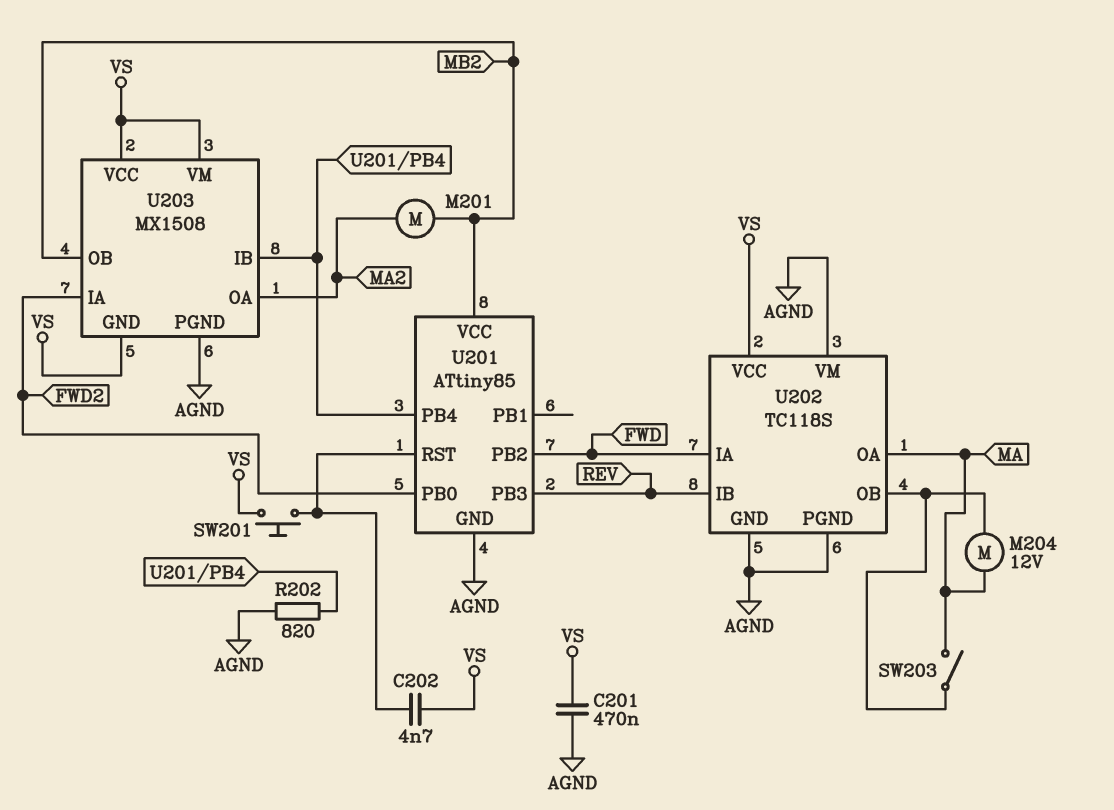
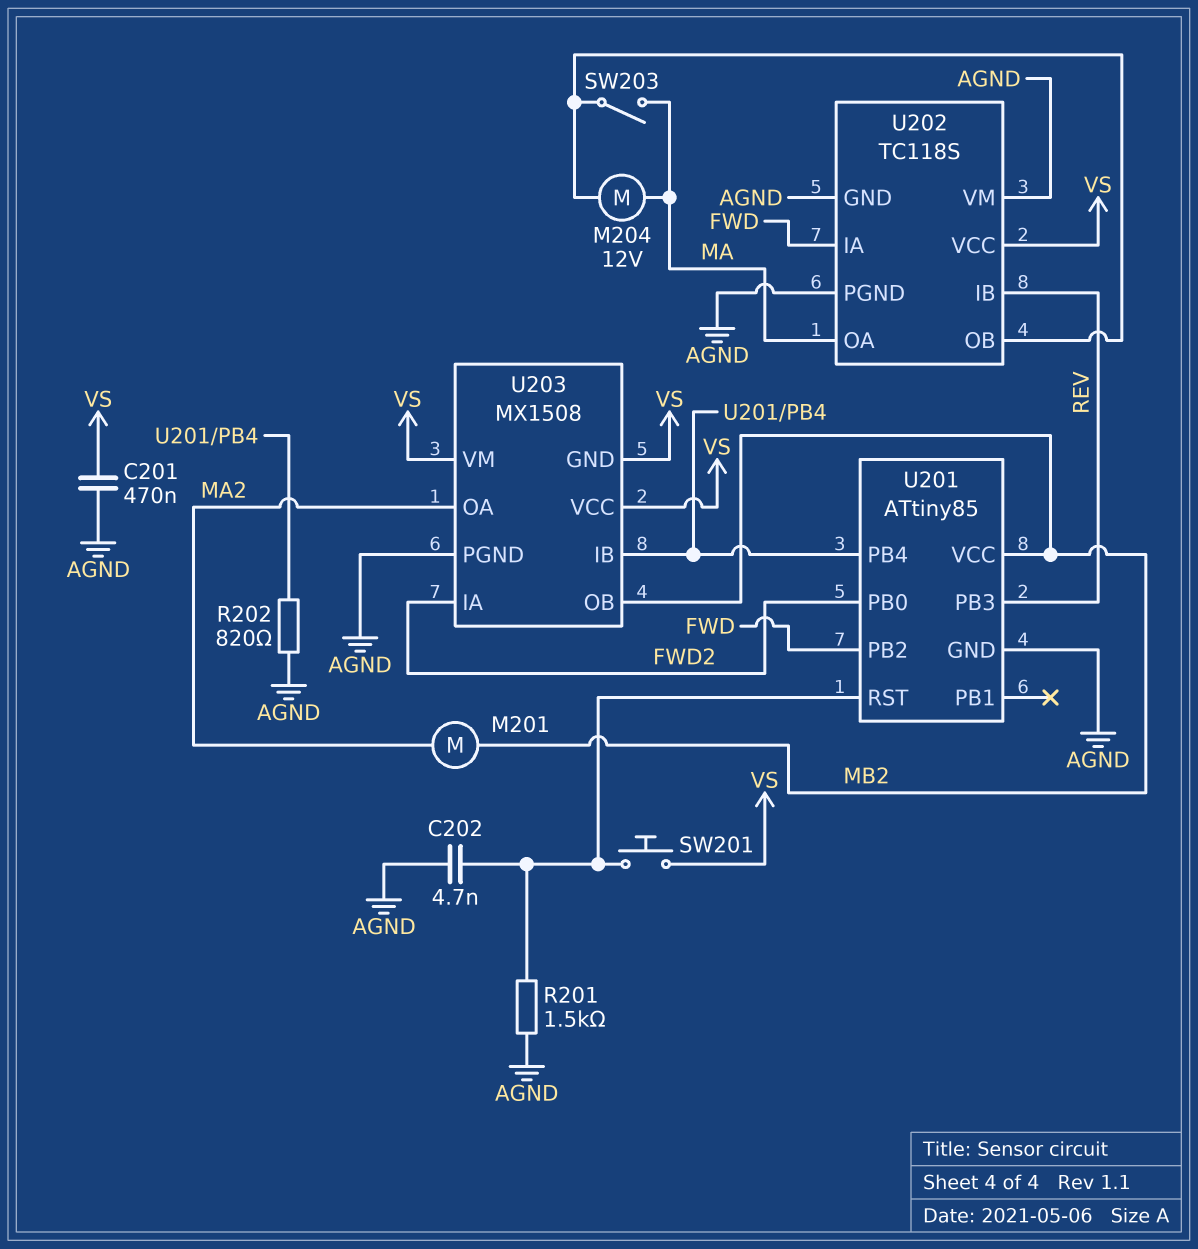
C202: 4.7nF (U201/RST, VS) -> 4.7nF (AGND, U201/RST)
R201: none -> 1.5k (AGND, U201/RST)

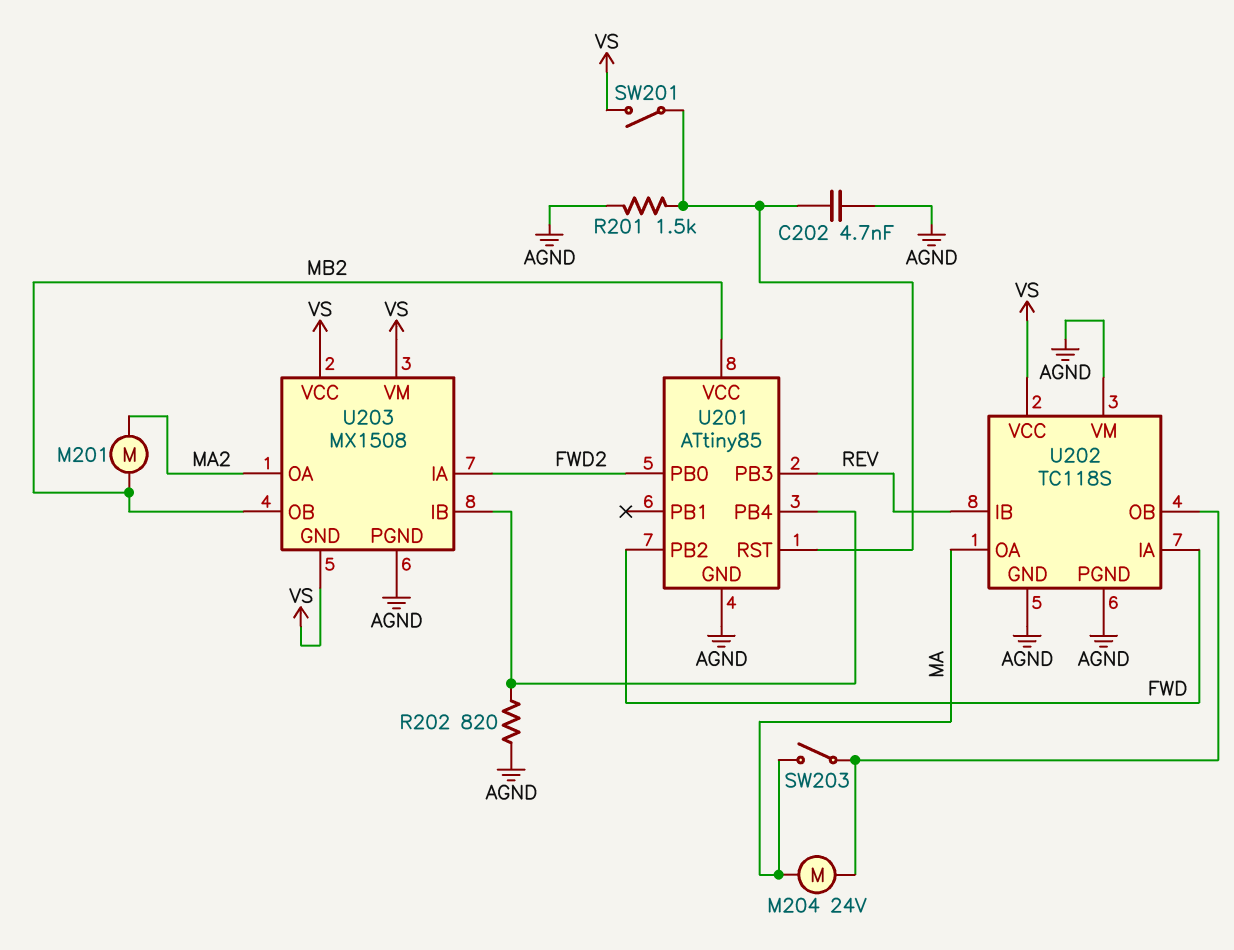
C201: 470nF (AGND, VS) -> none
M204: motor 12V (MA, U202/OB) -> motor 24V (MA, U202/OB)
SW201: button (U201/RST, VS) -> switch (U201/RST, VS)

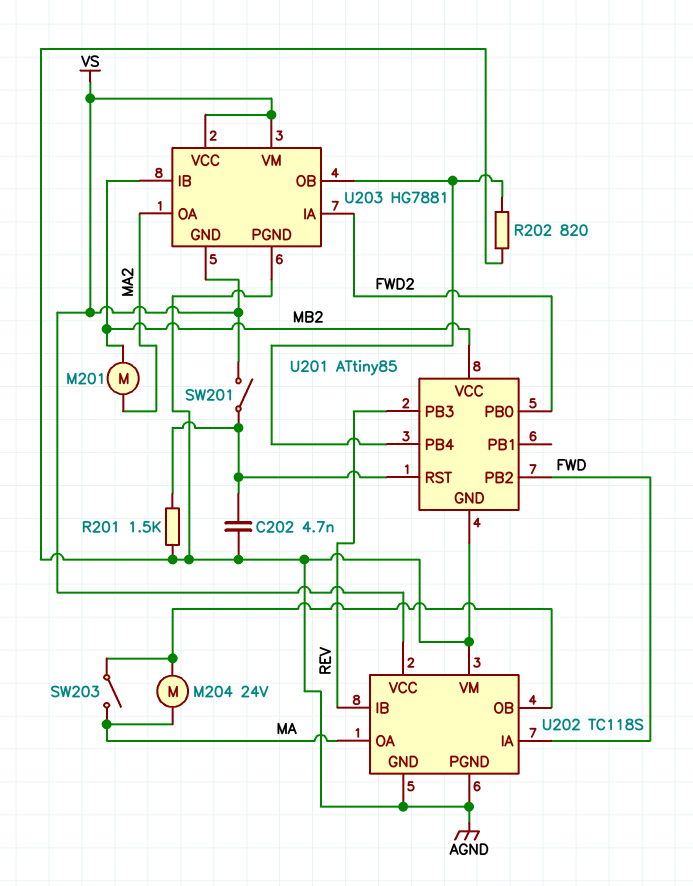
U203: MX1508 -> HG7881
U203 pin IB: U201/PB4 -> MB2
U203 pin OB: MB2 -> U201/PB4

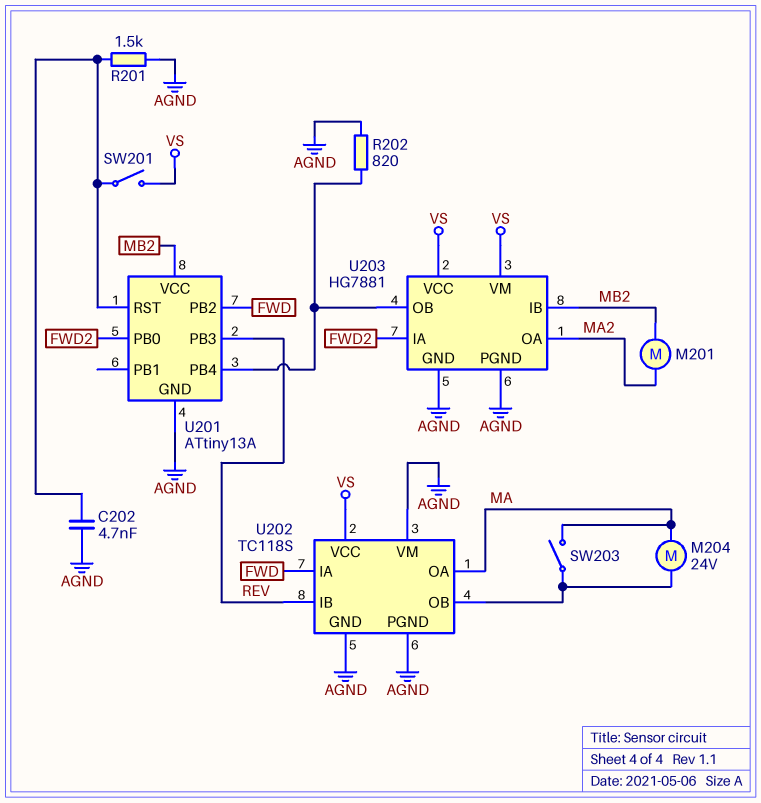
U201: ATtiny85 -> ATtiny13A
U203 pin GND: VS -> AGND

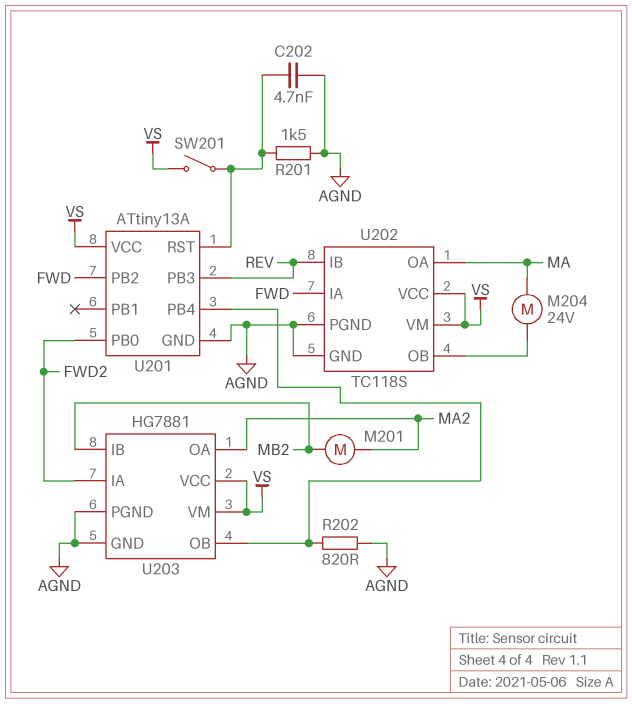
SW203: switch (MA, U202/OB) -> none
U201 pin VCC: MB2 -> VS
U202 pin VM: AGND -> VS

